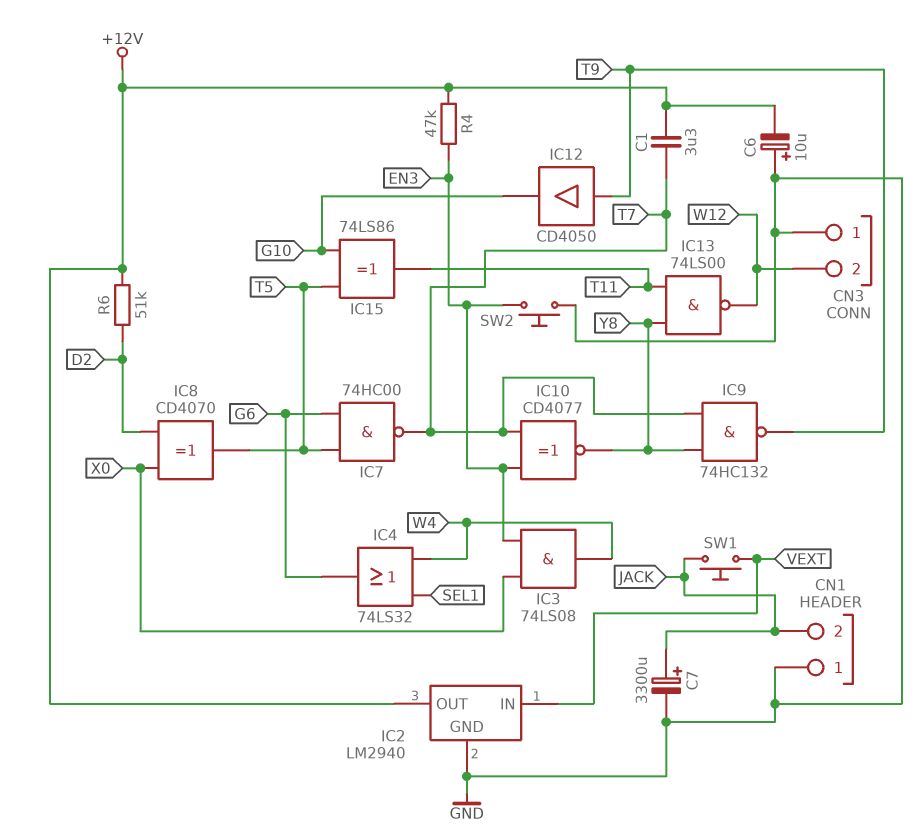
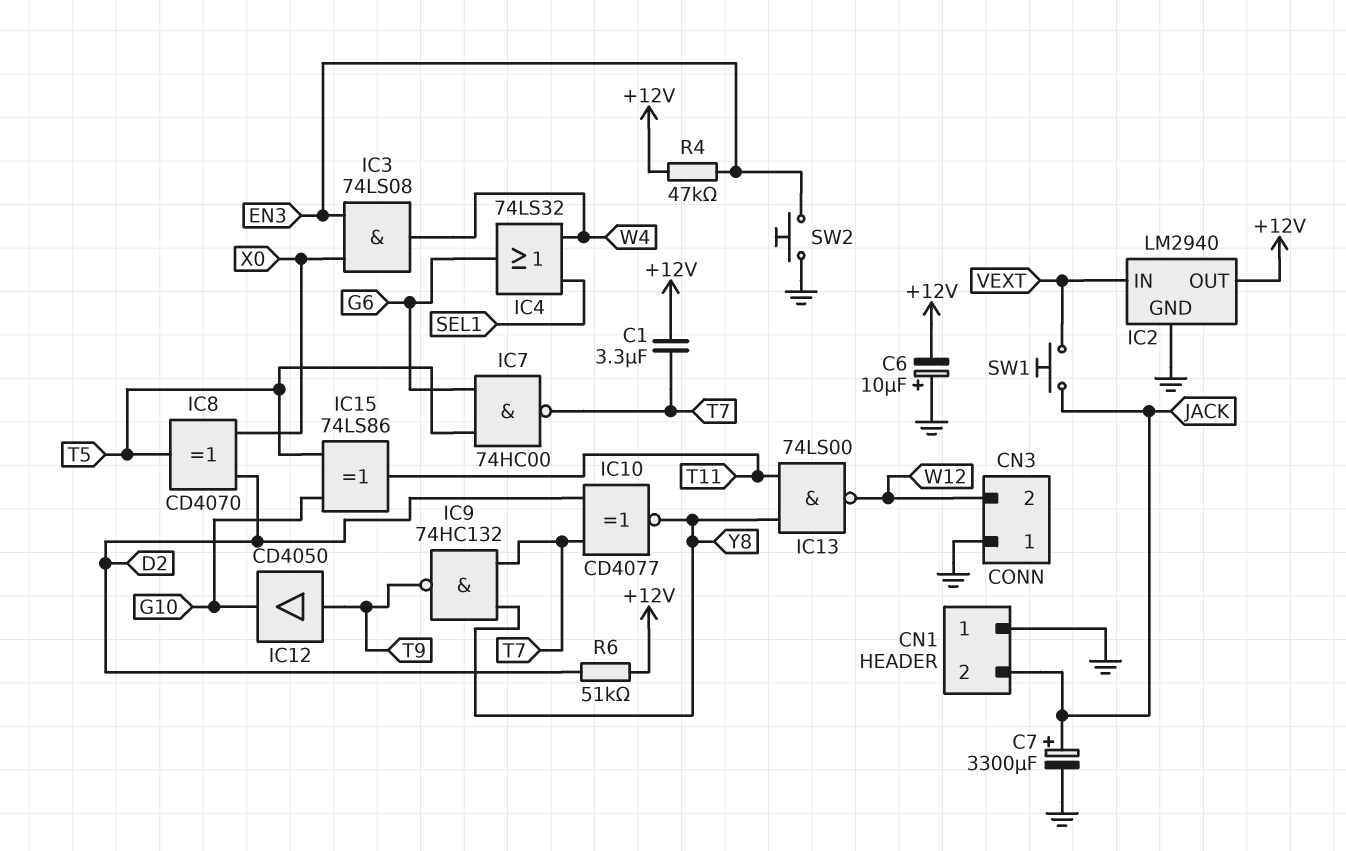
IC10: XNOR CD4077 (in EN3, in T7, out Y8) -> XNOR CD4077 (in D2, in T7, out Y8)

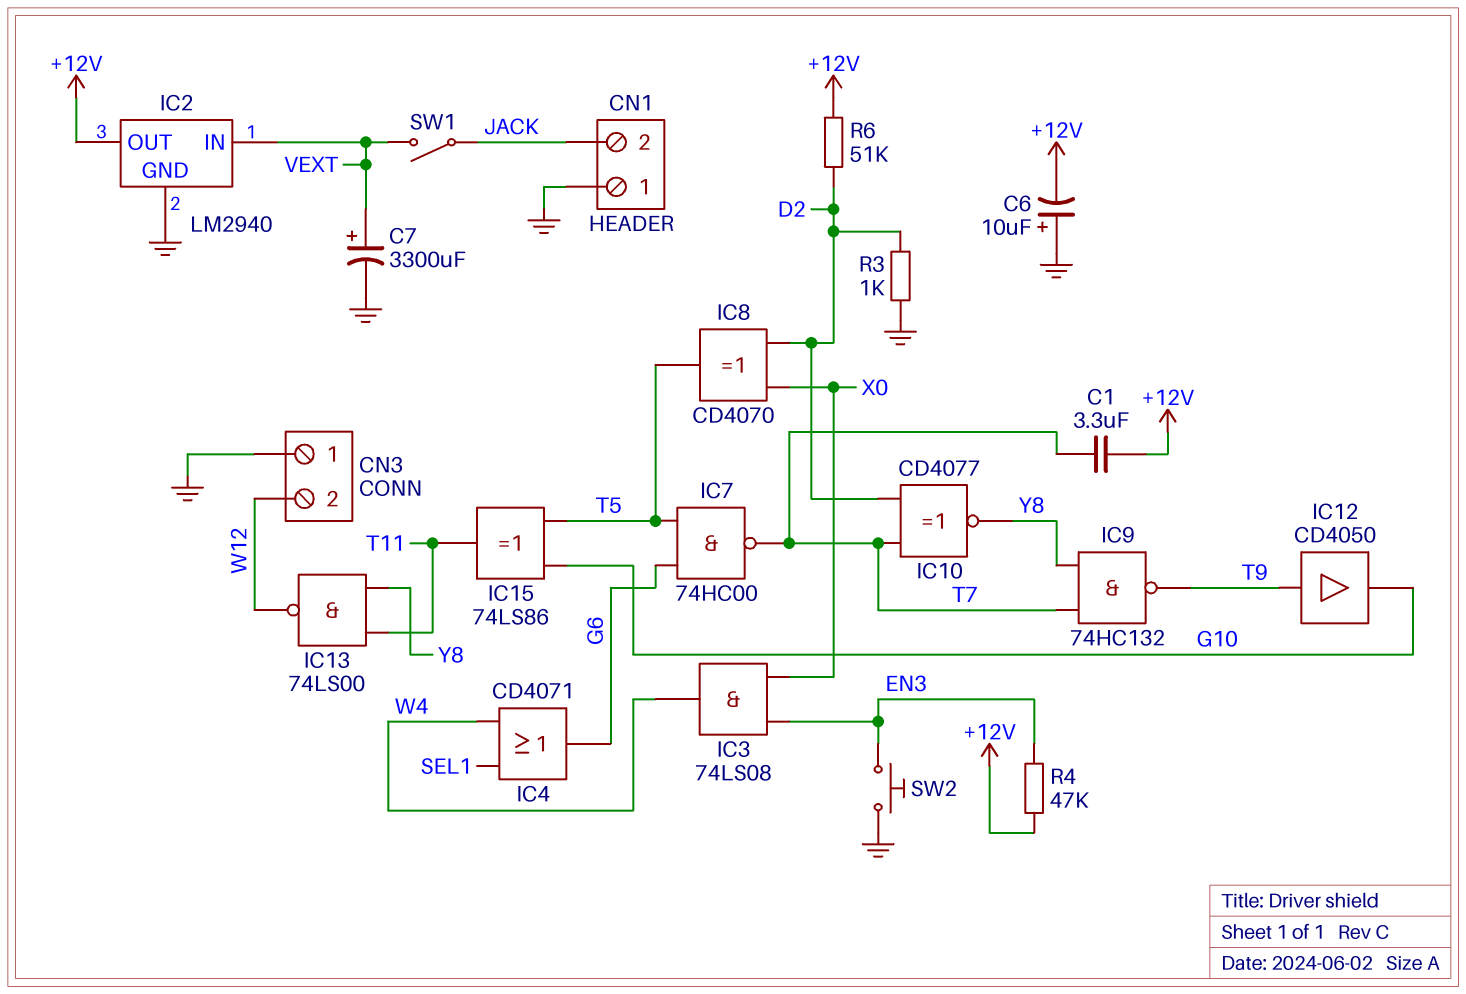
C7: 3300uF (plus JACK, minus GND) -> 3300uF (plus VEXT, minus GND)
IC4: OR 74LS32 (in SEL1, in W4, out G6) -> OR CD4071 (in SEL1, in W4, out G6)
R3: none -> 1k (D2, GND)
SW1: button (JACK, VEXT) -> switch (JACK, VEXT)

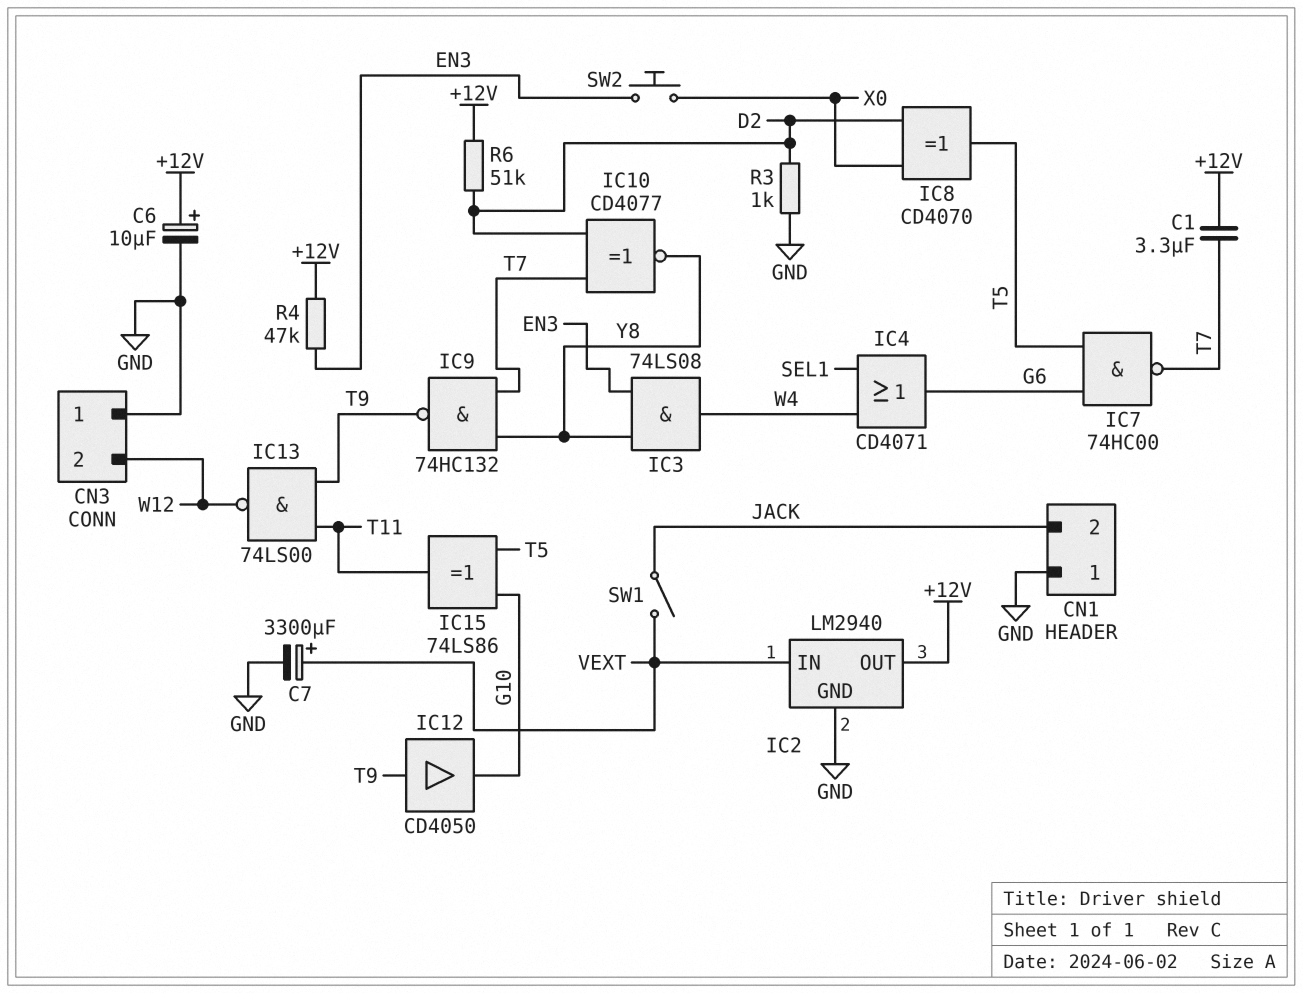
C6: 10uF (plus GND, minus +12V) -> 10uF (plus +12V, minus GND)
IC3: AND 74LS08 (in EN3, in X0, out W4) -> AND 74LS08 (in EN3, in Y8, out W4)
IC13: NAND 74LS00 (in T11, in Y8, out W12) -> NAND 74LS00 (in T9, in T11, out W12)
SW2: button (EN3, GND) -> button (EN3, X0)

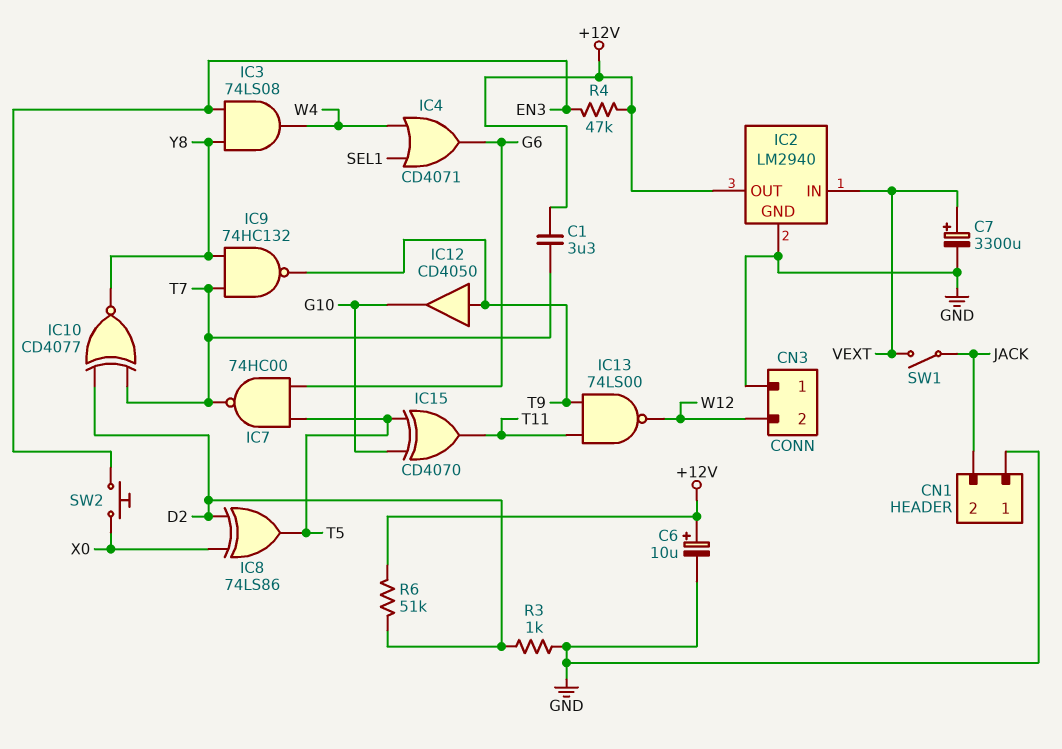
IC8: XOR CD4070 (in D2, in X0, out T5) -> XOR 74LS86 (in D2, in X0, out T5)
IC15: XOR 74LS86 (in G10, in T5, out T11) -> XOR CD4070 (in G10, in T5, out T11)

